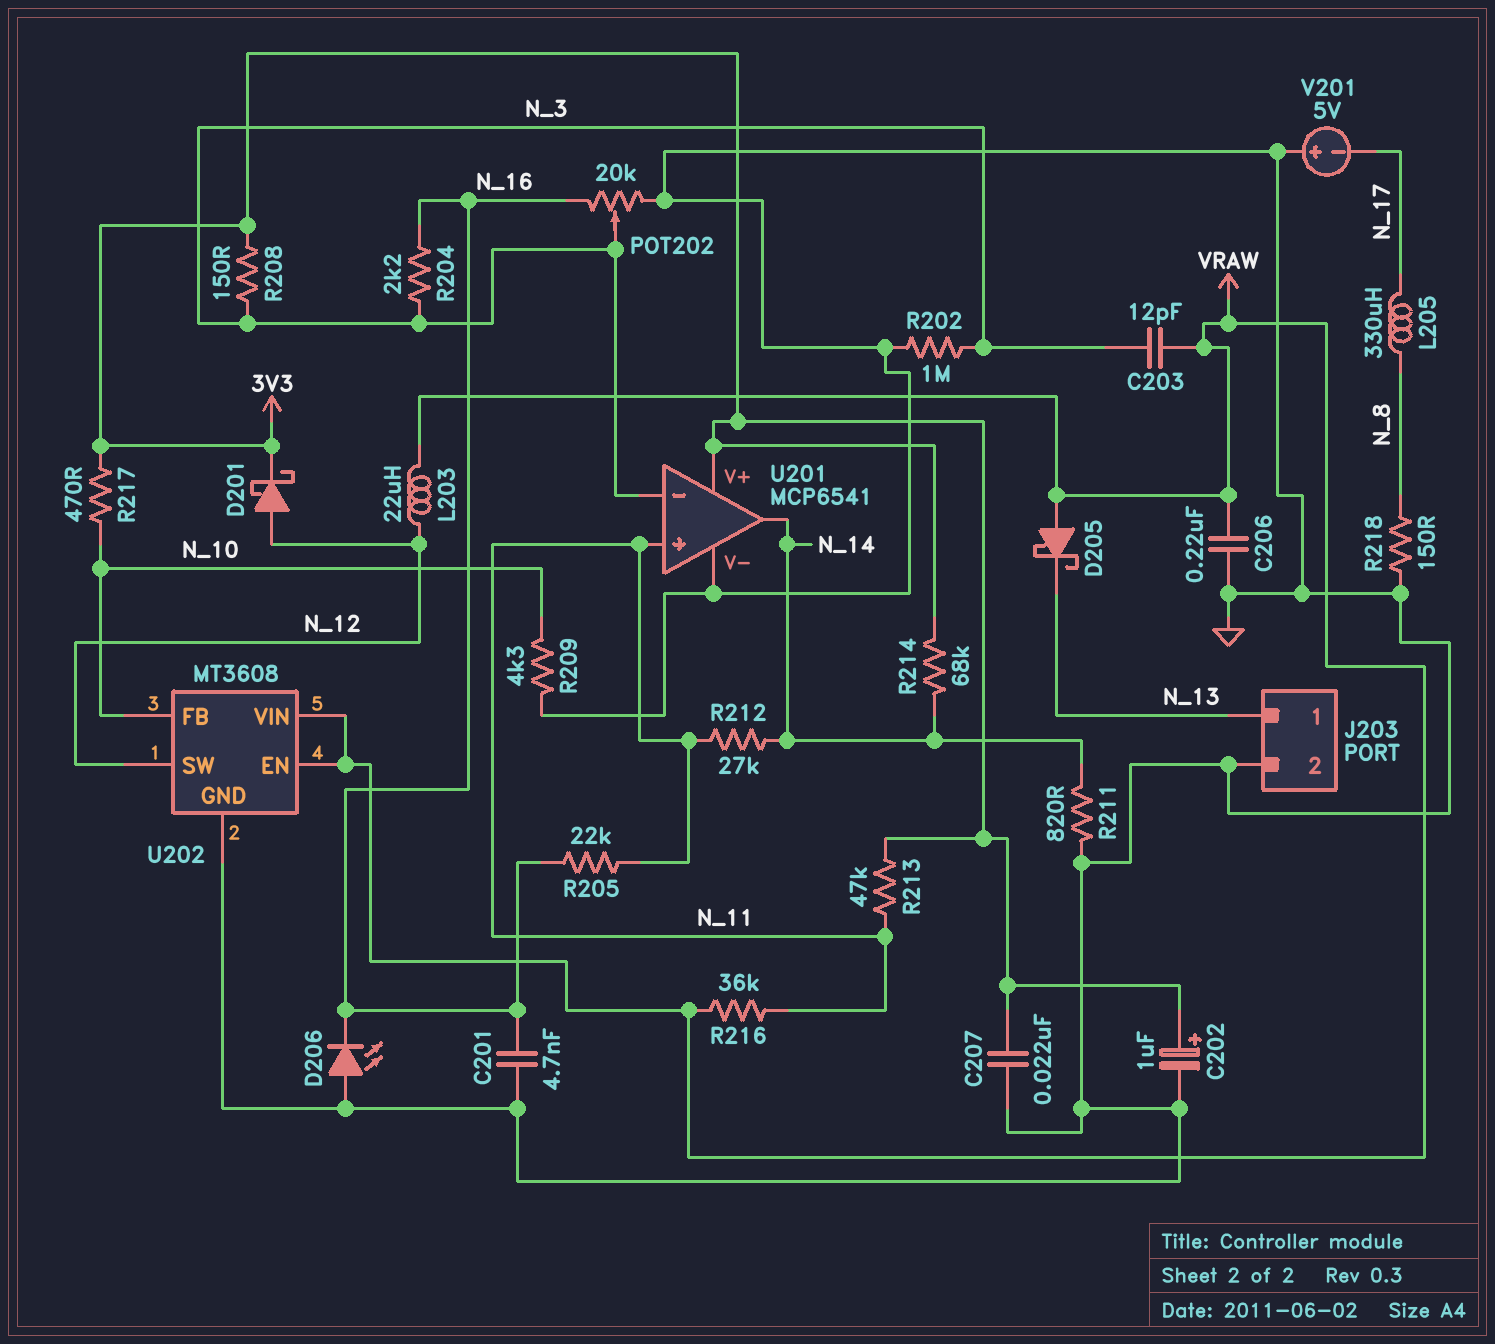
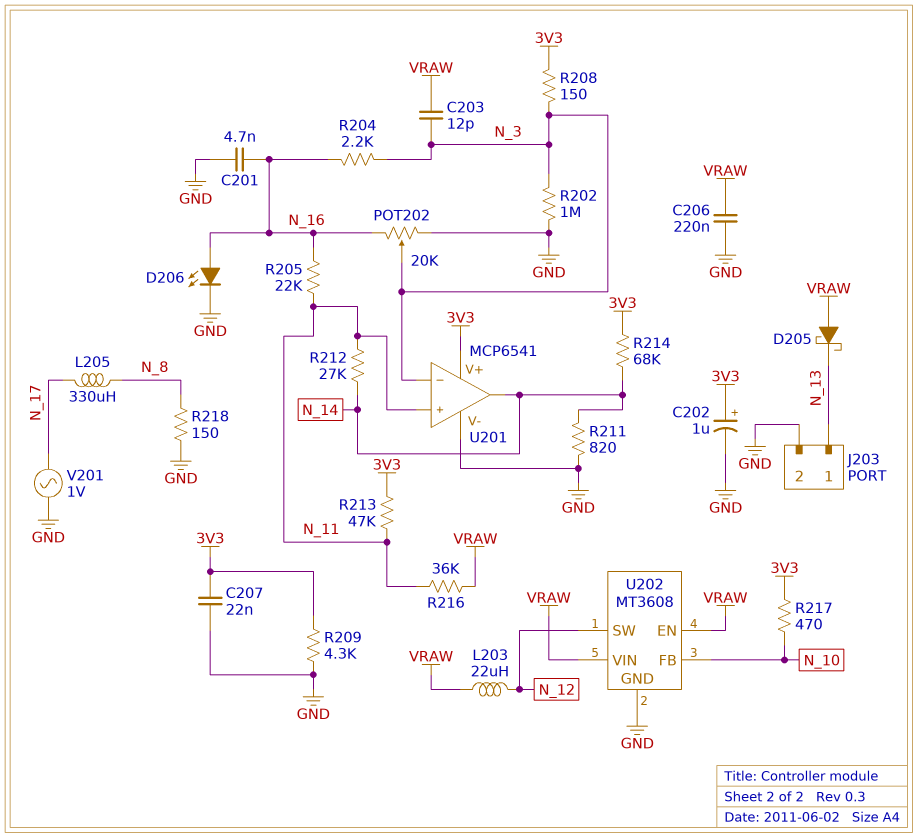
D201: schottky (A N_12, K 3V3) -> none
D206: LED (A GND, K N_16) -> LED (A N_16, K GND)
R209: 4.3k (GND, N_10) -> 4.3k (3V3, GND)
V201: 5V (plus GND, minus N_17) -> AC 1V (GND, N_17)

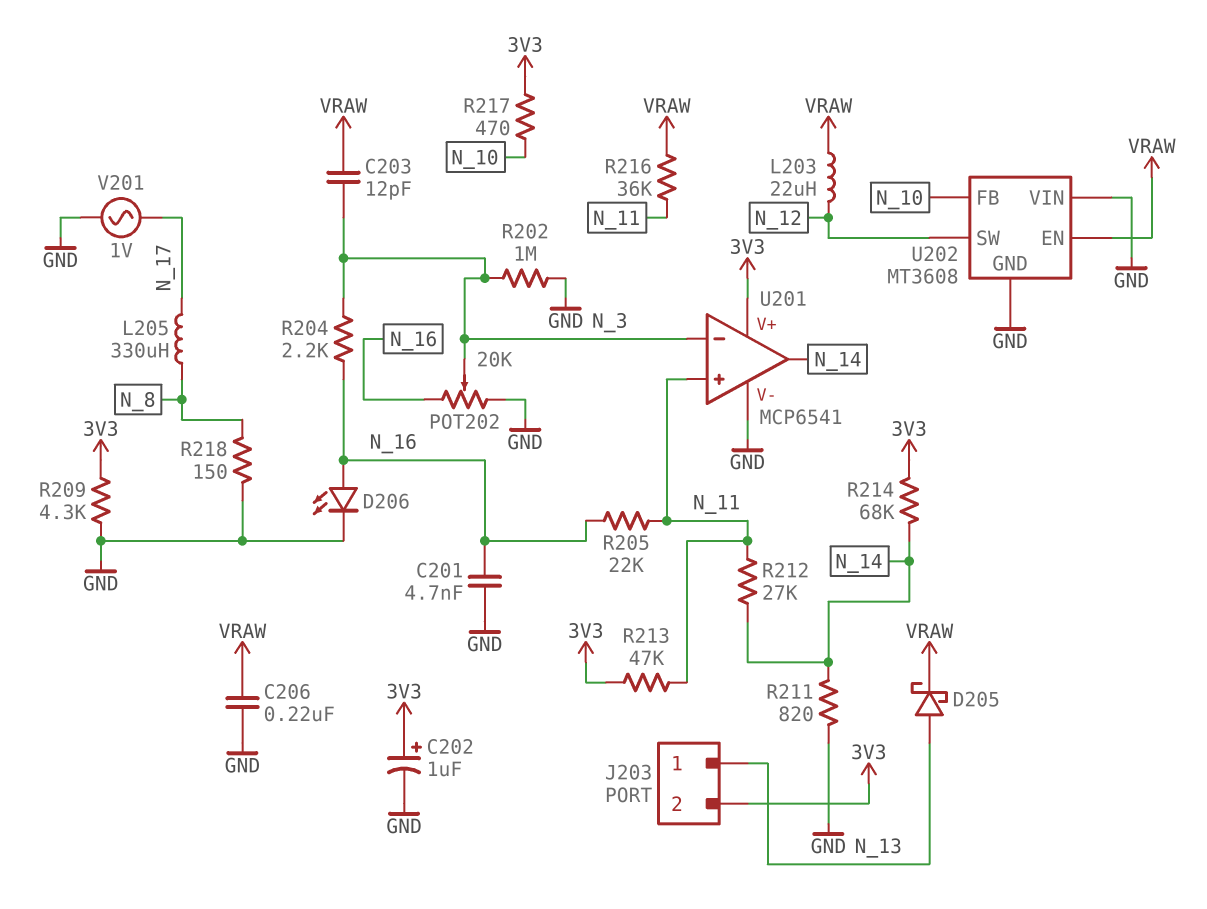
C207: 22nF (3V3, GND) -> none
D205: schottky (A VRAW, K N_13) -> schottky (A N_13, K VRAW)
J203 pin 2: GND -> 3V3
R208: 150 (3V3, N_3) -> none
U202 pin VIN: VRAW -> GND

